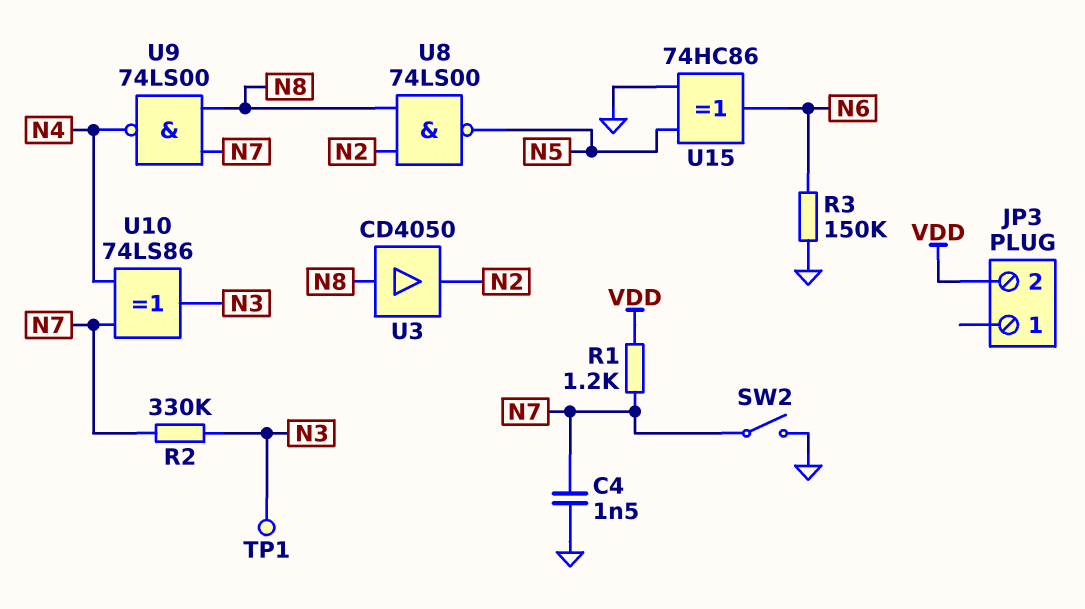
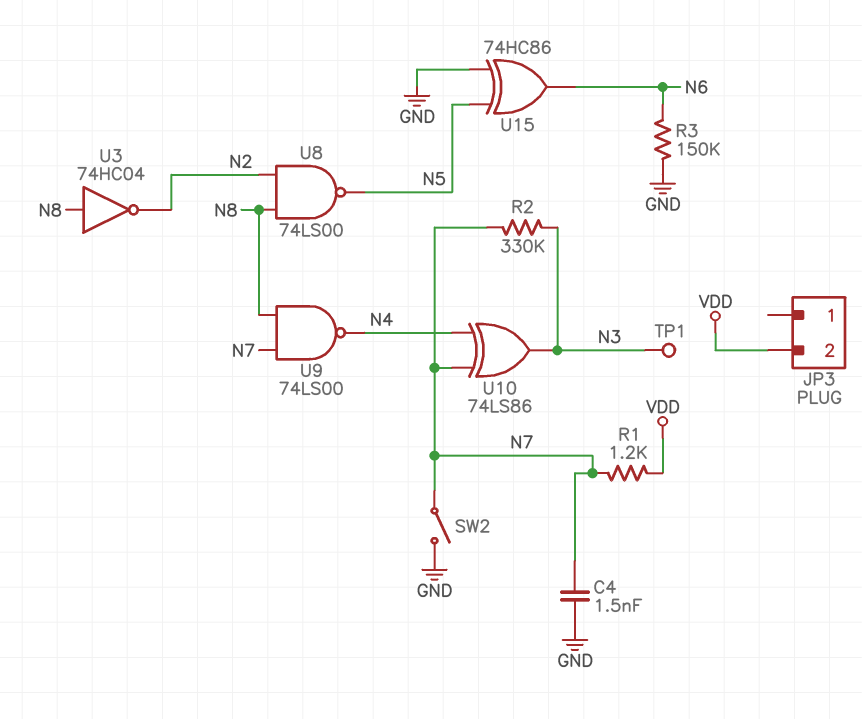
U3: buffer CD4050 (in N8, out N2) -> NOT 74HC04 (in N8, out N2)

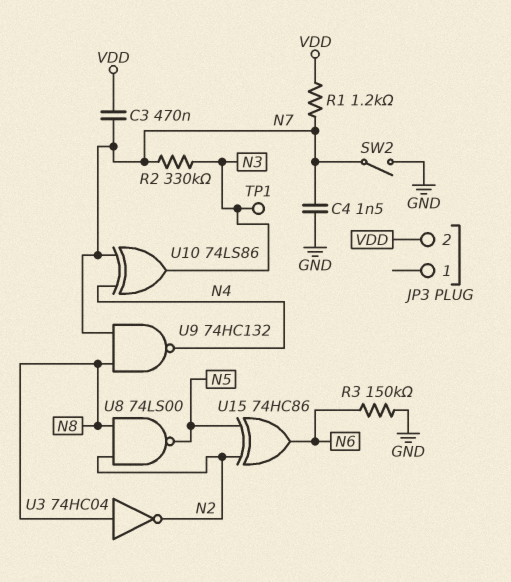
C3: none -> 470nF (N7, VDD)
U9: NAND 74LS00 (in N7, in N8, out N4) -> NAND 74HC132 (in N7, in N8, out N4)
U15: XOR 74HC86 (in GND, in N5, out N6) -> XOR 74HC86 (in N2, in N5, out N6)

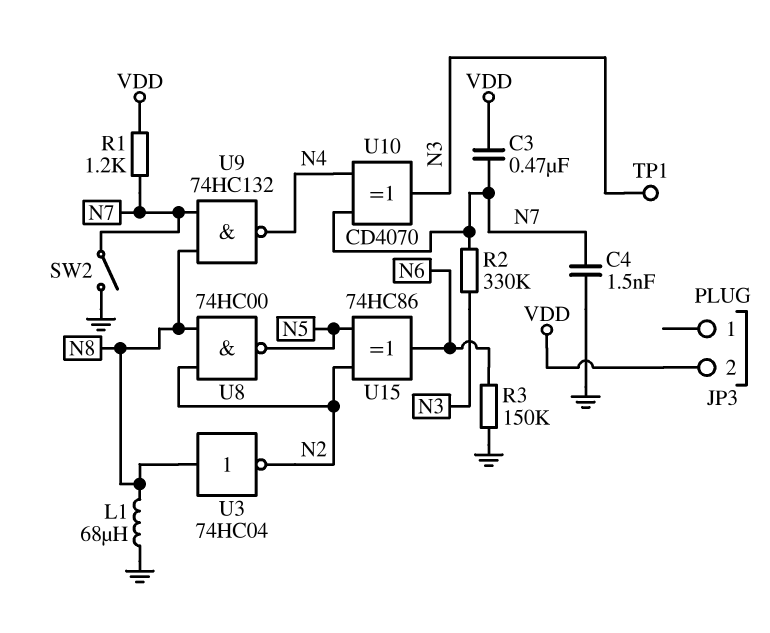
L1: none -> 68uH (GND, N8)
U8: NAND 74LS00 (in N2, in N8, out N5) -> NAND 74HC00 (in N2, in N8, out N5)
U10: XOR 74LS86 (in N4, in N7, out N3) -> XOR CD4070 (in N4, in N7, out N3)

